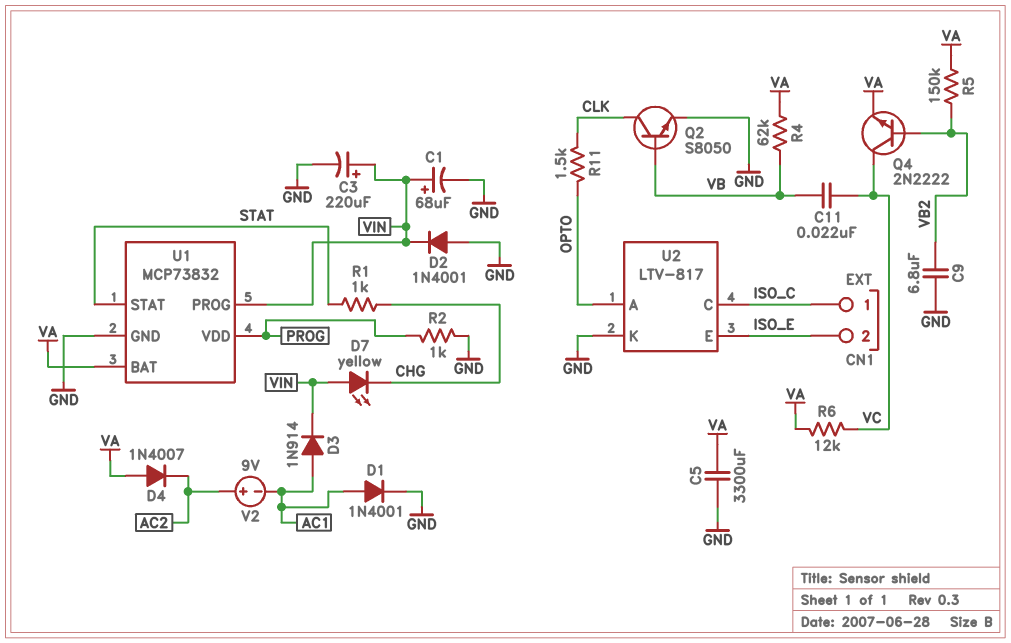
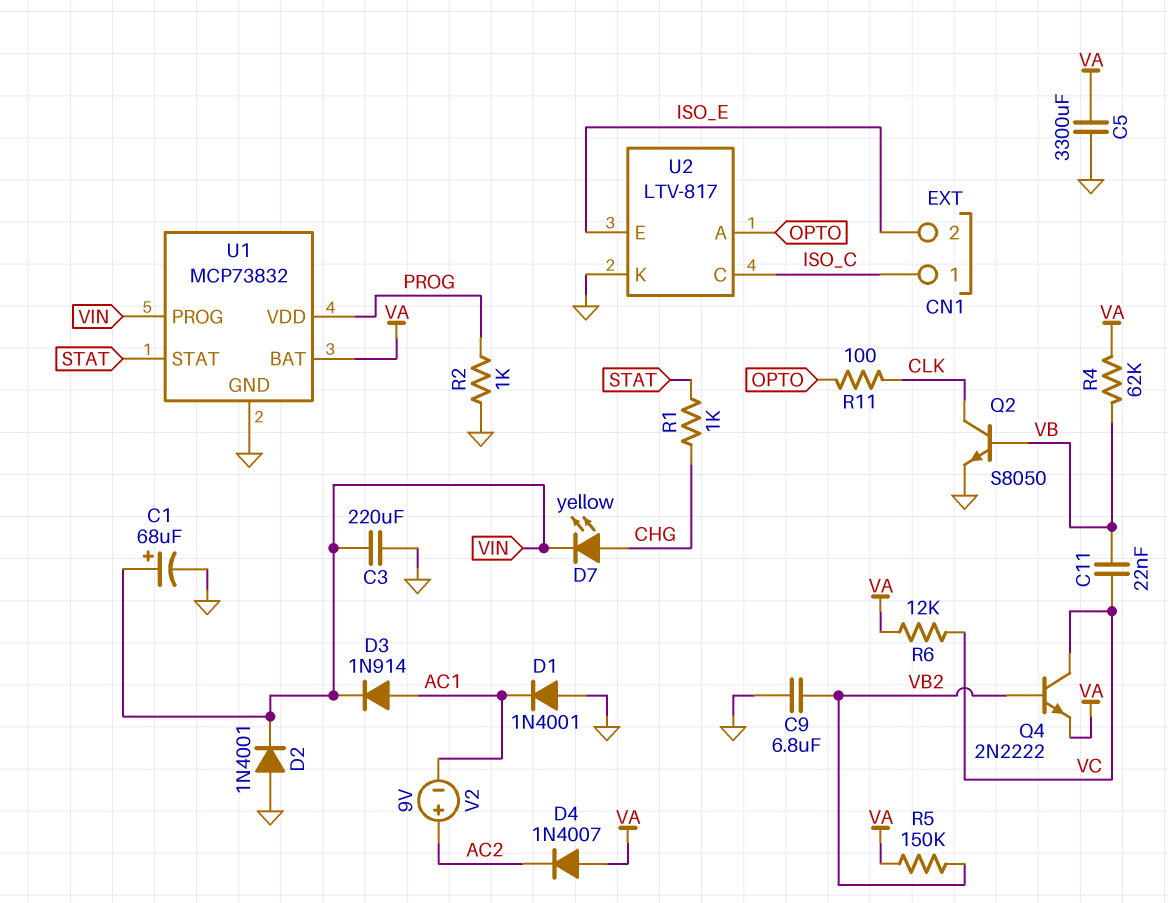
C3: 220uF (plus VIN, minus GND) -> 220uF (GND, VIN)
D1: diode 1N4001 (A AC1, K GND) -> diode 1N4001 (A GND, K AC1)
D7: LED yellow (A VIN, K CHG) -> LED yellow (A CHG, K VIN)
R11: 1.5k (CLK, OPTO) -> 100 (CLK, OPTO)

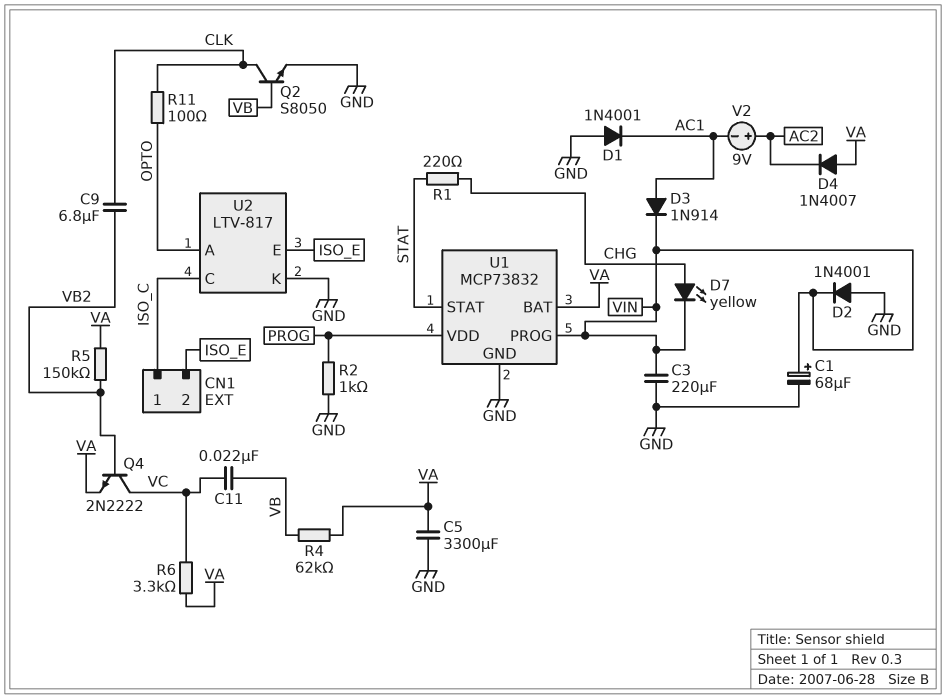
C9: 6.8uF (GND, VB2) -> 6.8uF (CLK, VB2)
R1: 1k (CHG, STAT) -> 220 (CHG, STAT)
R6: 12k (VA, VC) -> 3.3k (VA, VC)

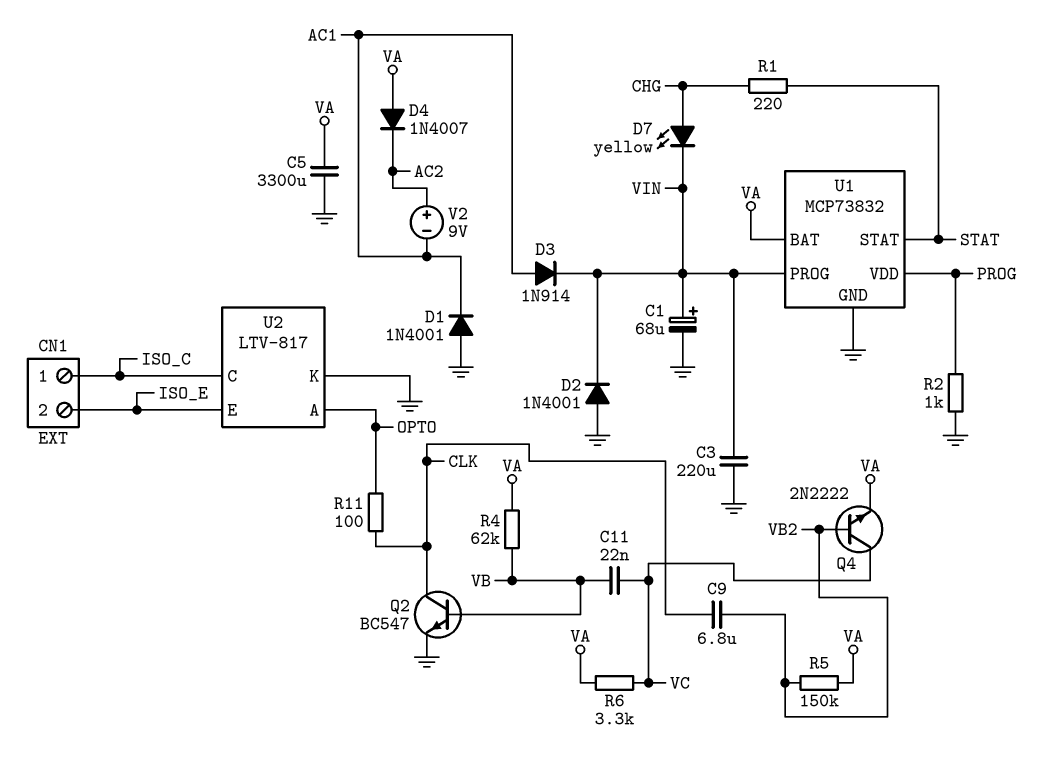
Q2: NPN S8050 (B VB, C CLK, E GND) -> NPN BC547 (B VB, C CLK, E GND)

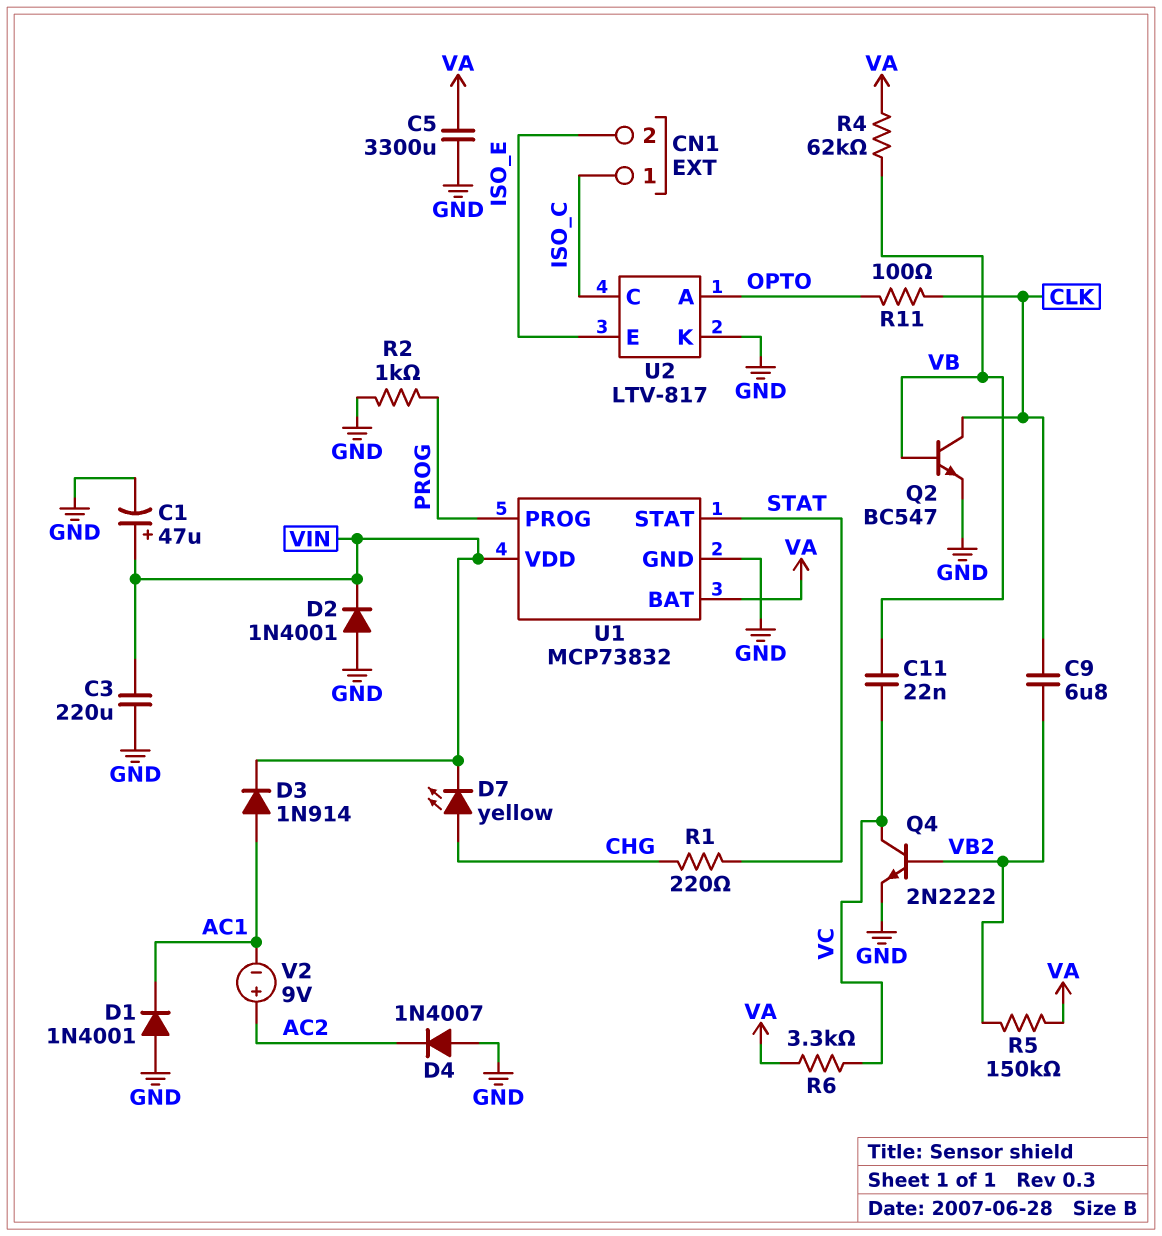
C1: 68uF (plus VIN, minus GND) -> 47uF (plus VIN, minus GND)
D4: diode 1N4007 (A VA, K AC2) -> diode 1N4007 (A GND, K AC2)
Q4: NPN 2N2222 (B VB2, C VC, E VA) -> NPN 2N2222 (B VB2, C VC, E GND)
U1 pin PROG: VIN -> PROG
U1 pin VDD: PROG -> VIN

